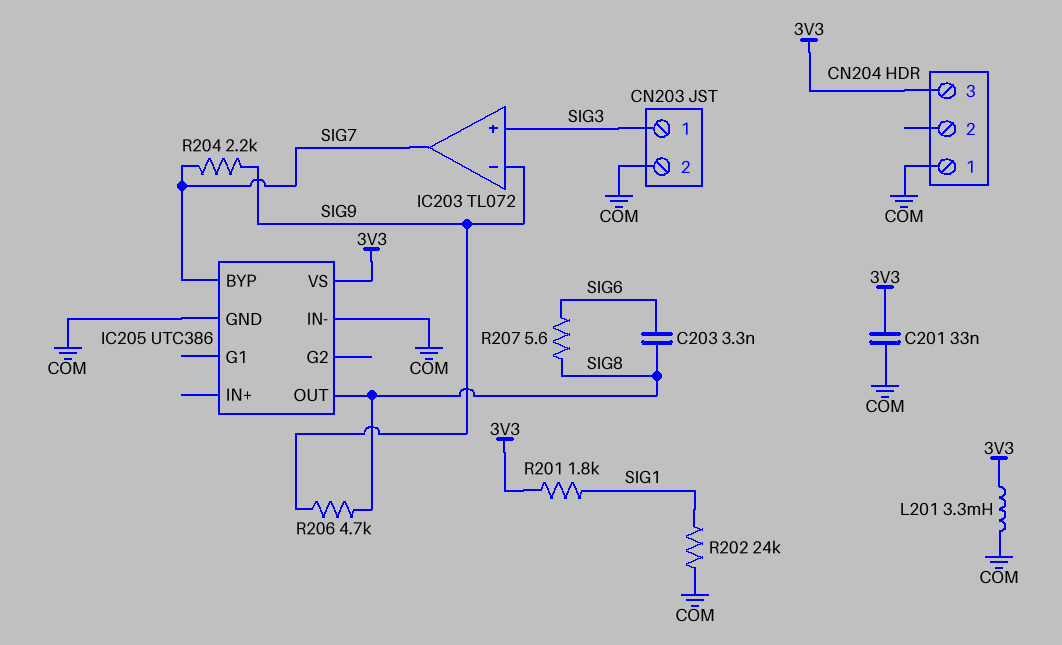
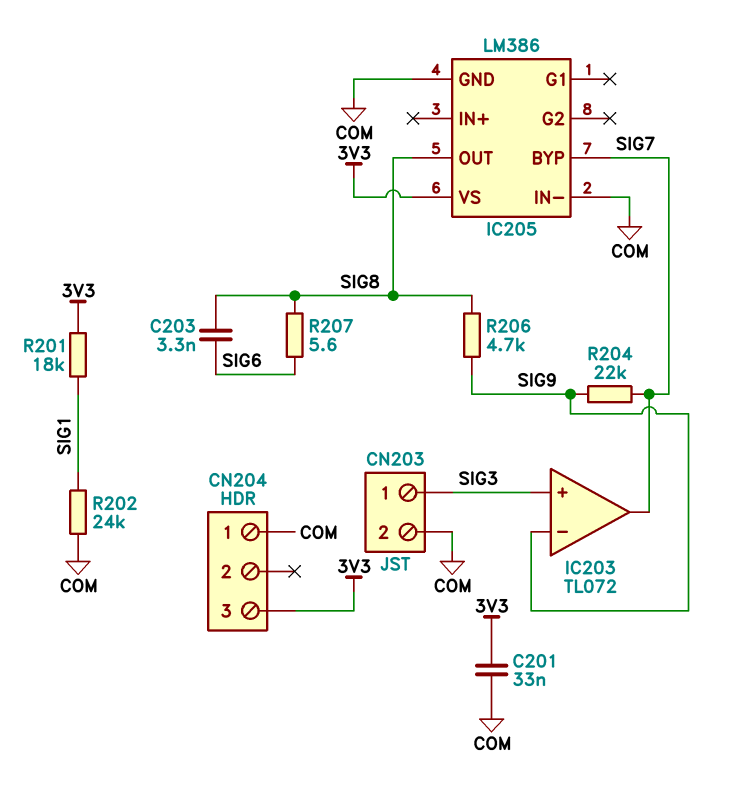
IC205: UTC386 -> LM386
L201: 3.3mH (3V3, COM) -> none
R201: 1.8k (3V3, SIG1) -> 18k (3V3, SIG1)
R204: 2.2k (SIG7, SIG9) -> 22k (SIG7, SIG9)

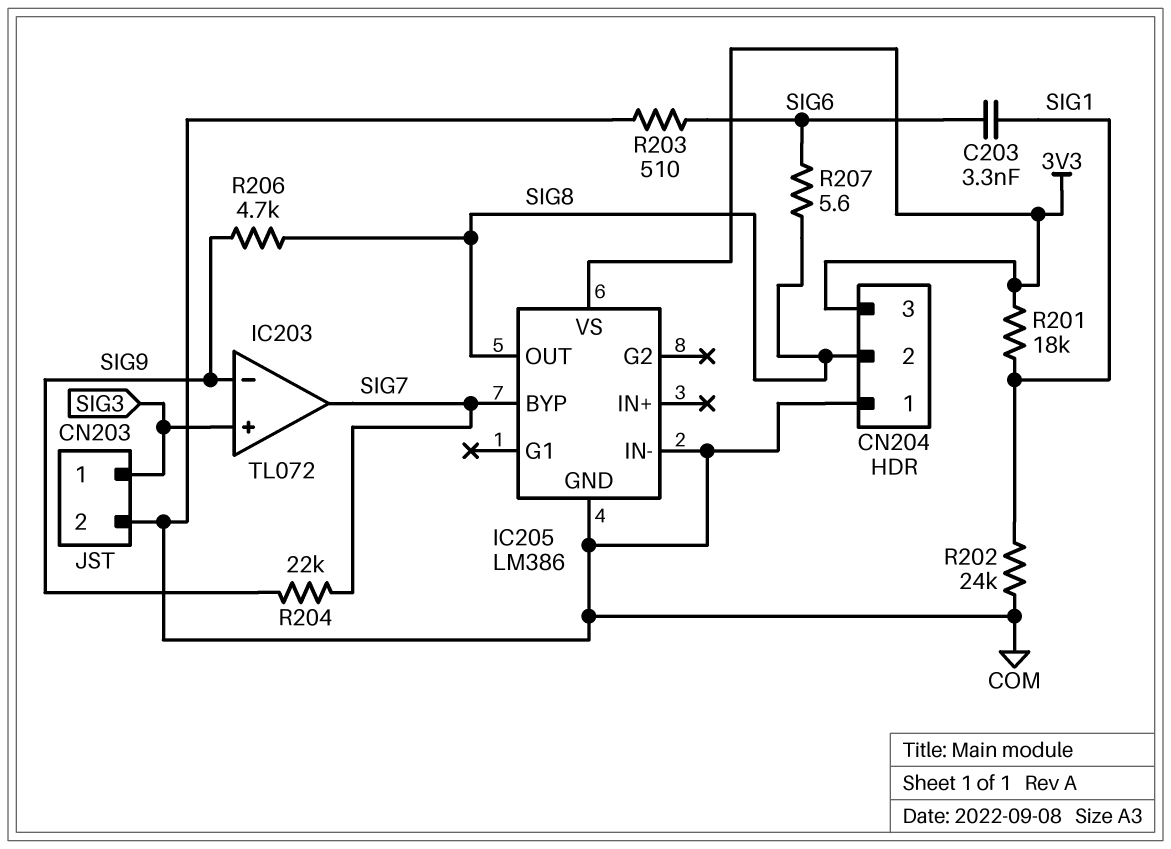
C201: 33nF (3V3, COM) -> none
C203: 3.3nF (SIG6, SIG8) -> 3.3nF (SIG1, SIG6)
CN204 pin 2: none -> SIG8
R203: none -> 510 (COM, SIG6)

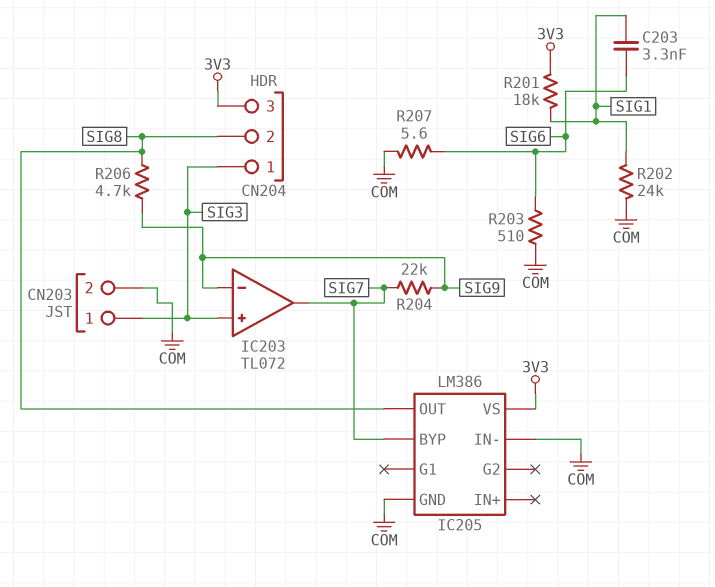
CN204 pin 1: COM -> SIG3
R207: 5.6 (SIG6, SIG8) -> 5.6 (COM, SIG6)

